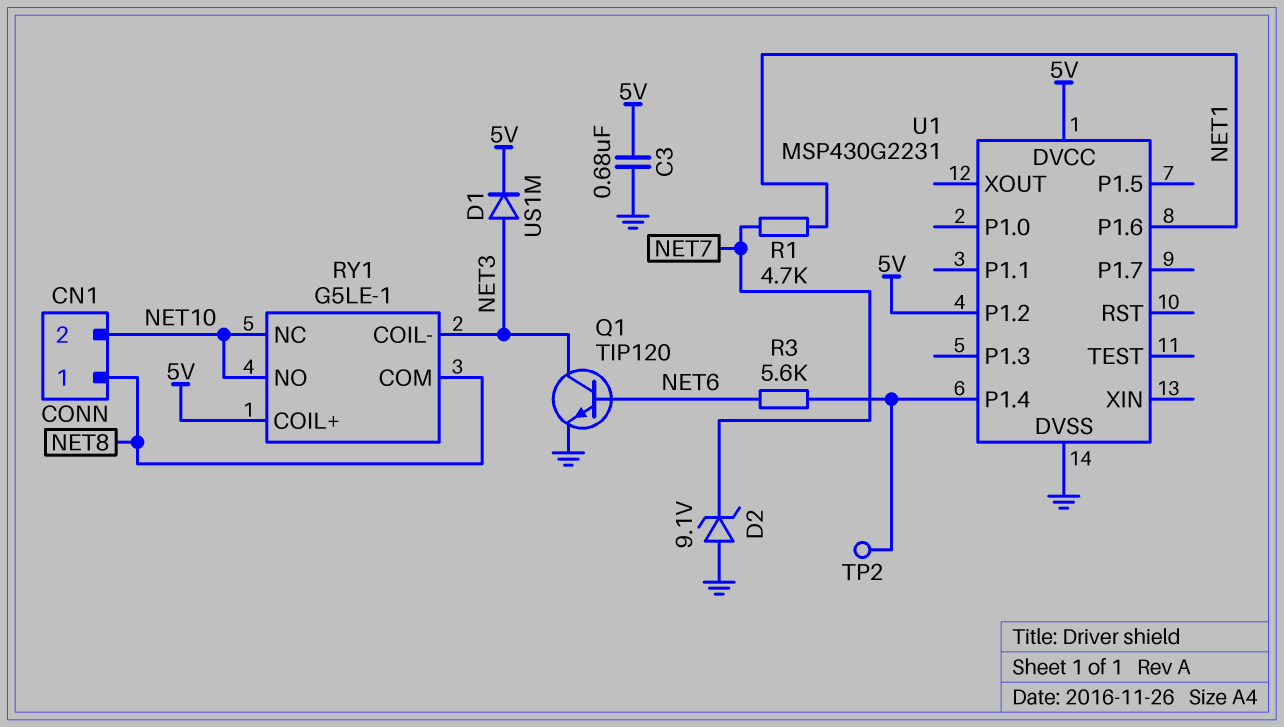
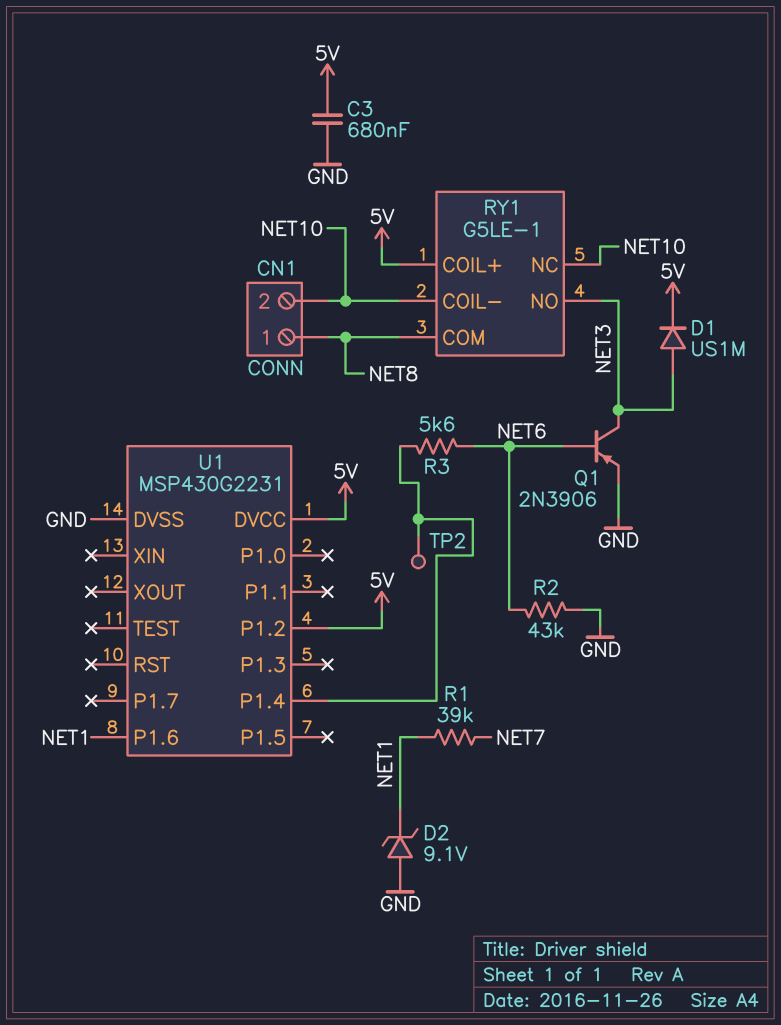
D2: zener 9.1V (A GND, K NET7) -> zener 9.1V (A GND, K NET1)
Q1: NPN TIP120 (B NET6, C NET3, E GND) -> PNP 2N3906 (B NET6, C NET3, E GND)
R1: 4.7k (NET1, NET7) -> 39k (NET1, NET7)
R2: none -> 43k (GND, NET6)
RY1 pin COIL-: NET3 -> NET10
RY1 pin NO: NET10 -> NET3

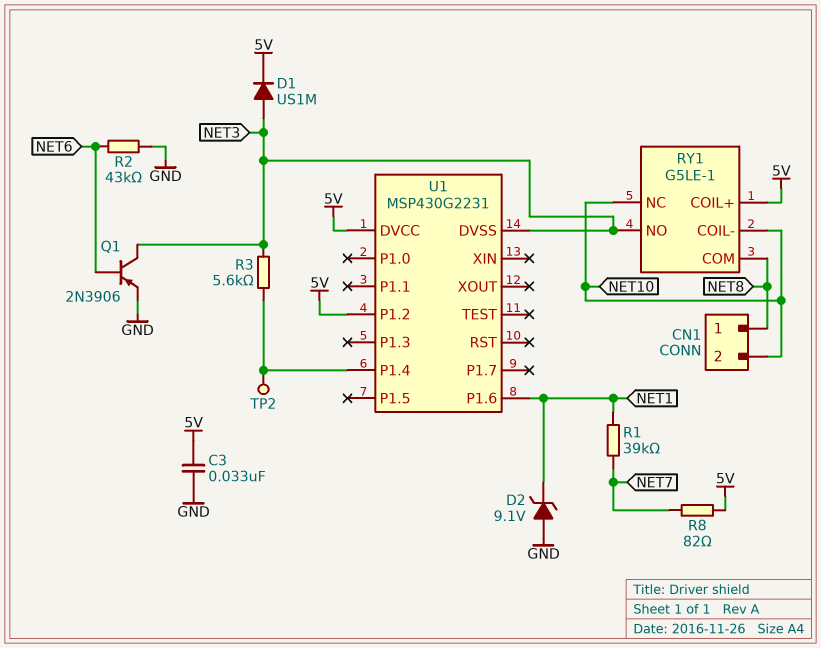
C3: 680nF (5V, GND) -> 33nF (5V, GND)
R3: 5.6k (NET6, U1/P1.4) -> 5.6k (NET3, U1/P1.4)
R8: none -> 82 (5V, NET7)
U1 pin DVSS: GND -> NET3

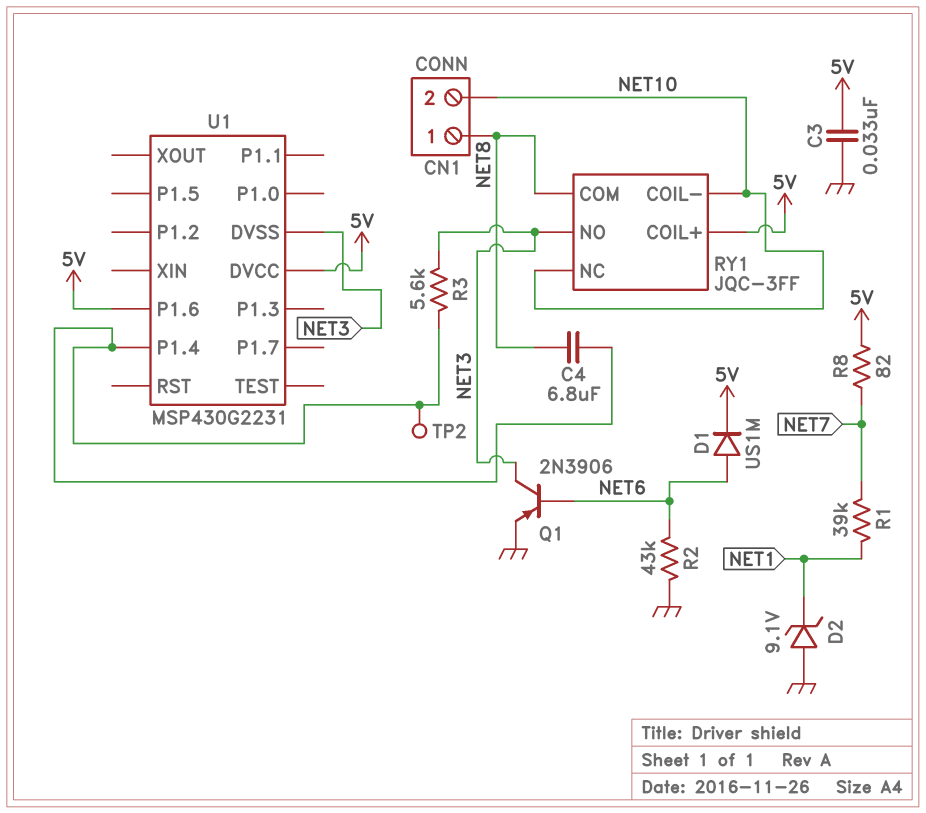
C4: none -> 6.8uF (NET8, U1/P1.4)
D1: diode US1M (A NET3, K 5V) -> diode US1M (A NET6, K 5V)
RY1: G5LE-1 -> JQC-3FF
U1 pin P1.2: 5V -> none
U1 pin P1.6: NET1 -> 5V

